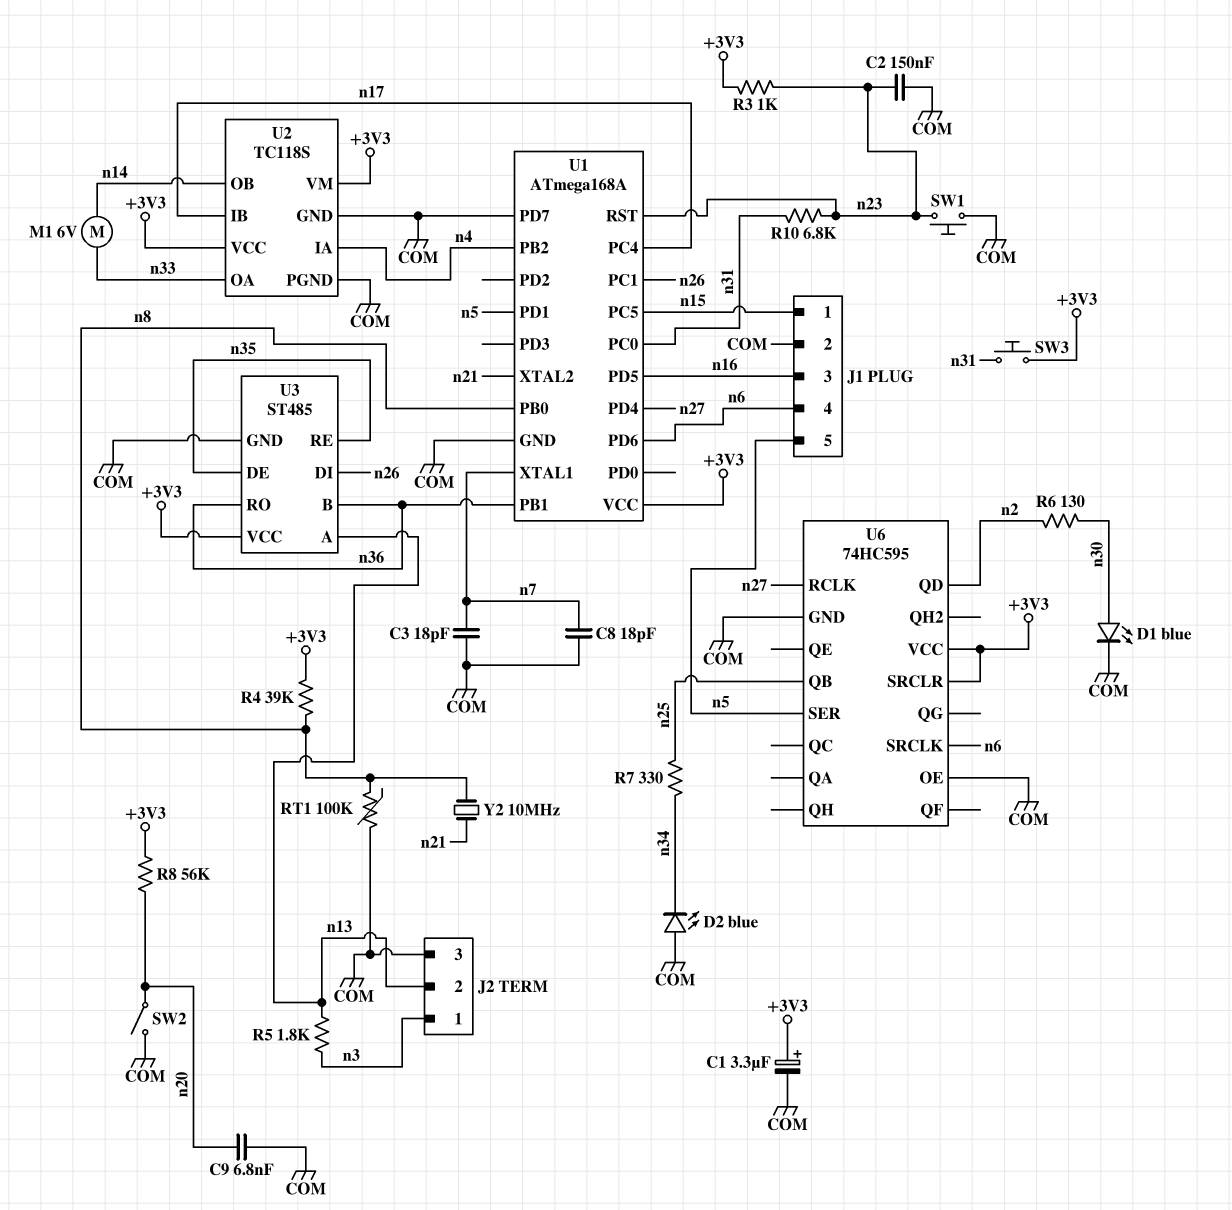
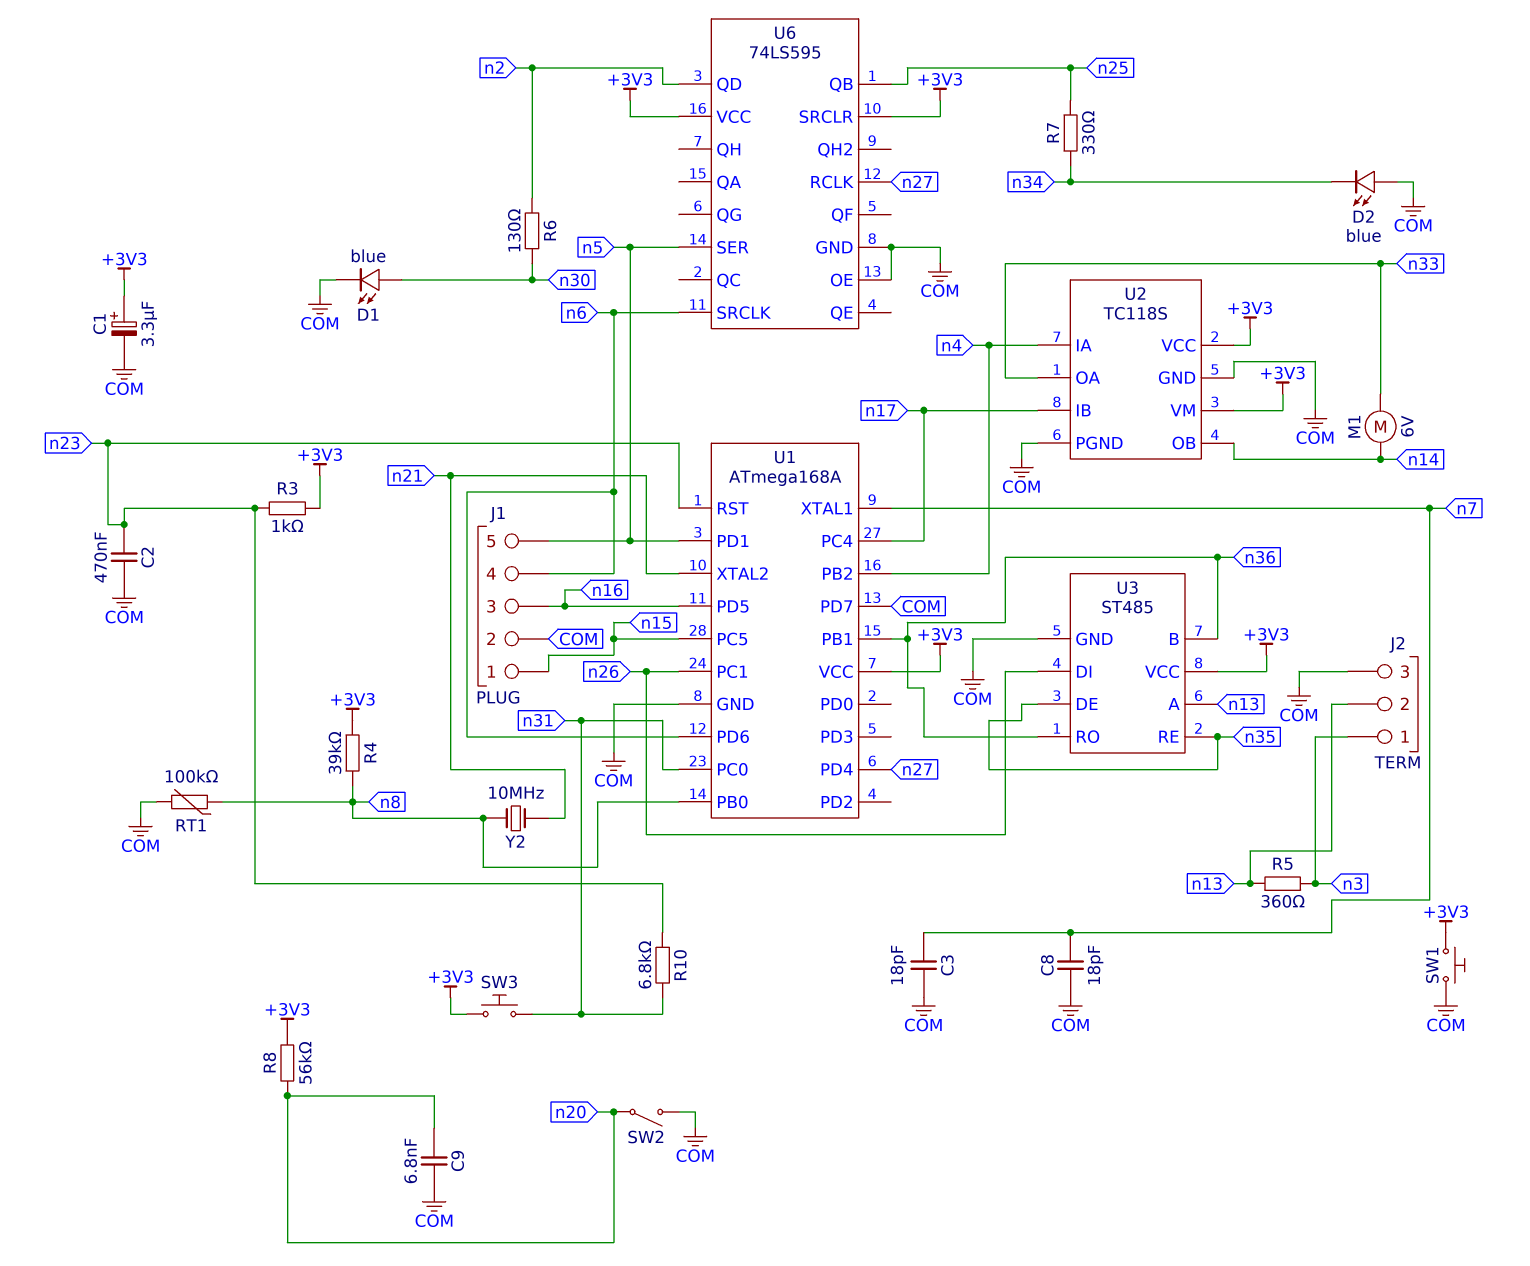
C2: 150nF (COM, n23) -> 470nF (COM, n23)
R5: 1.8k (n3, n13) -> 360 (n3, n13)
SW1: button (COM, n23) -> button (+3V3, COM)
U6: 74HC595 -> 74LS595

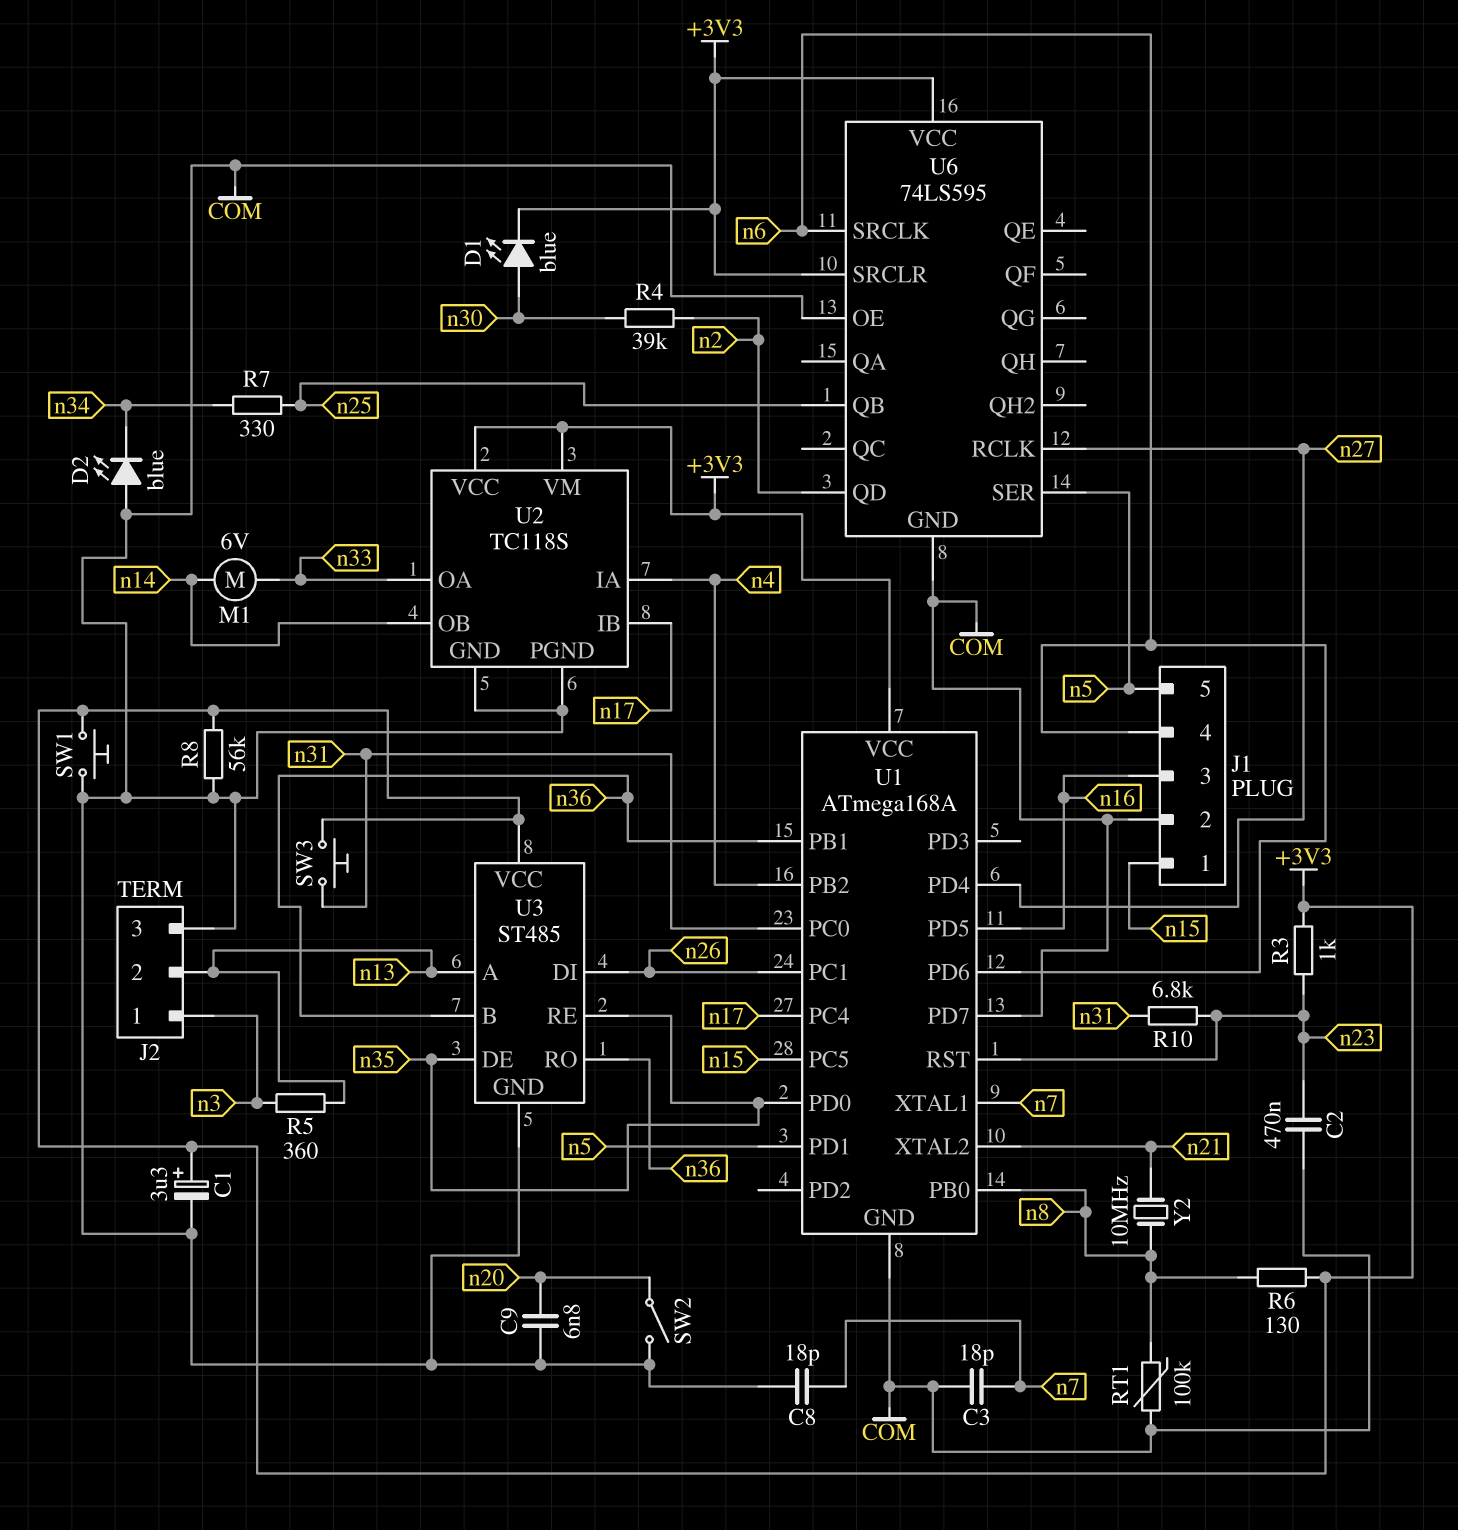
D1: LED blue (A n30, K COM) -> LED blue (A n30, K +3V3)
R4: 39k (+3V3, n8) -> 39k (n2, n30)
R6: 130 (n2, n30) -> 130 (+3V3, n8)
R8: 56k (+3V3, n20) -> 56k (+3V3, COM)
U1 pin PD0: none -> n35

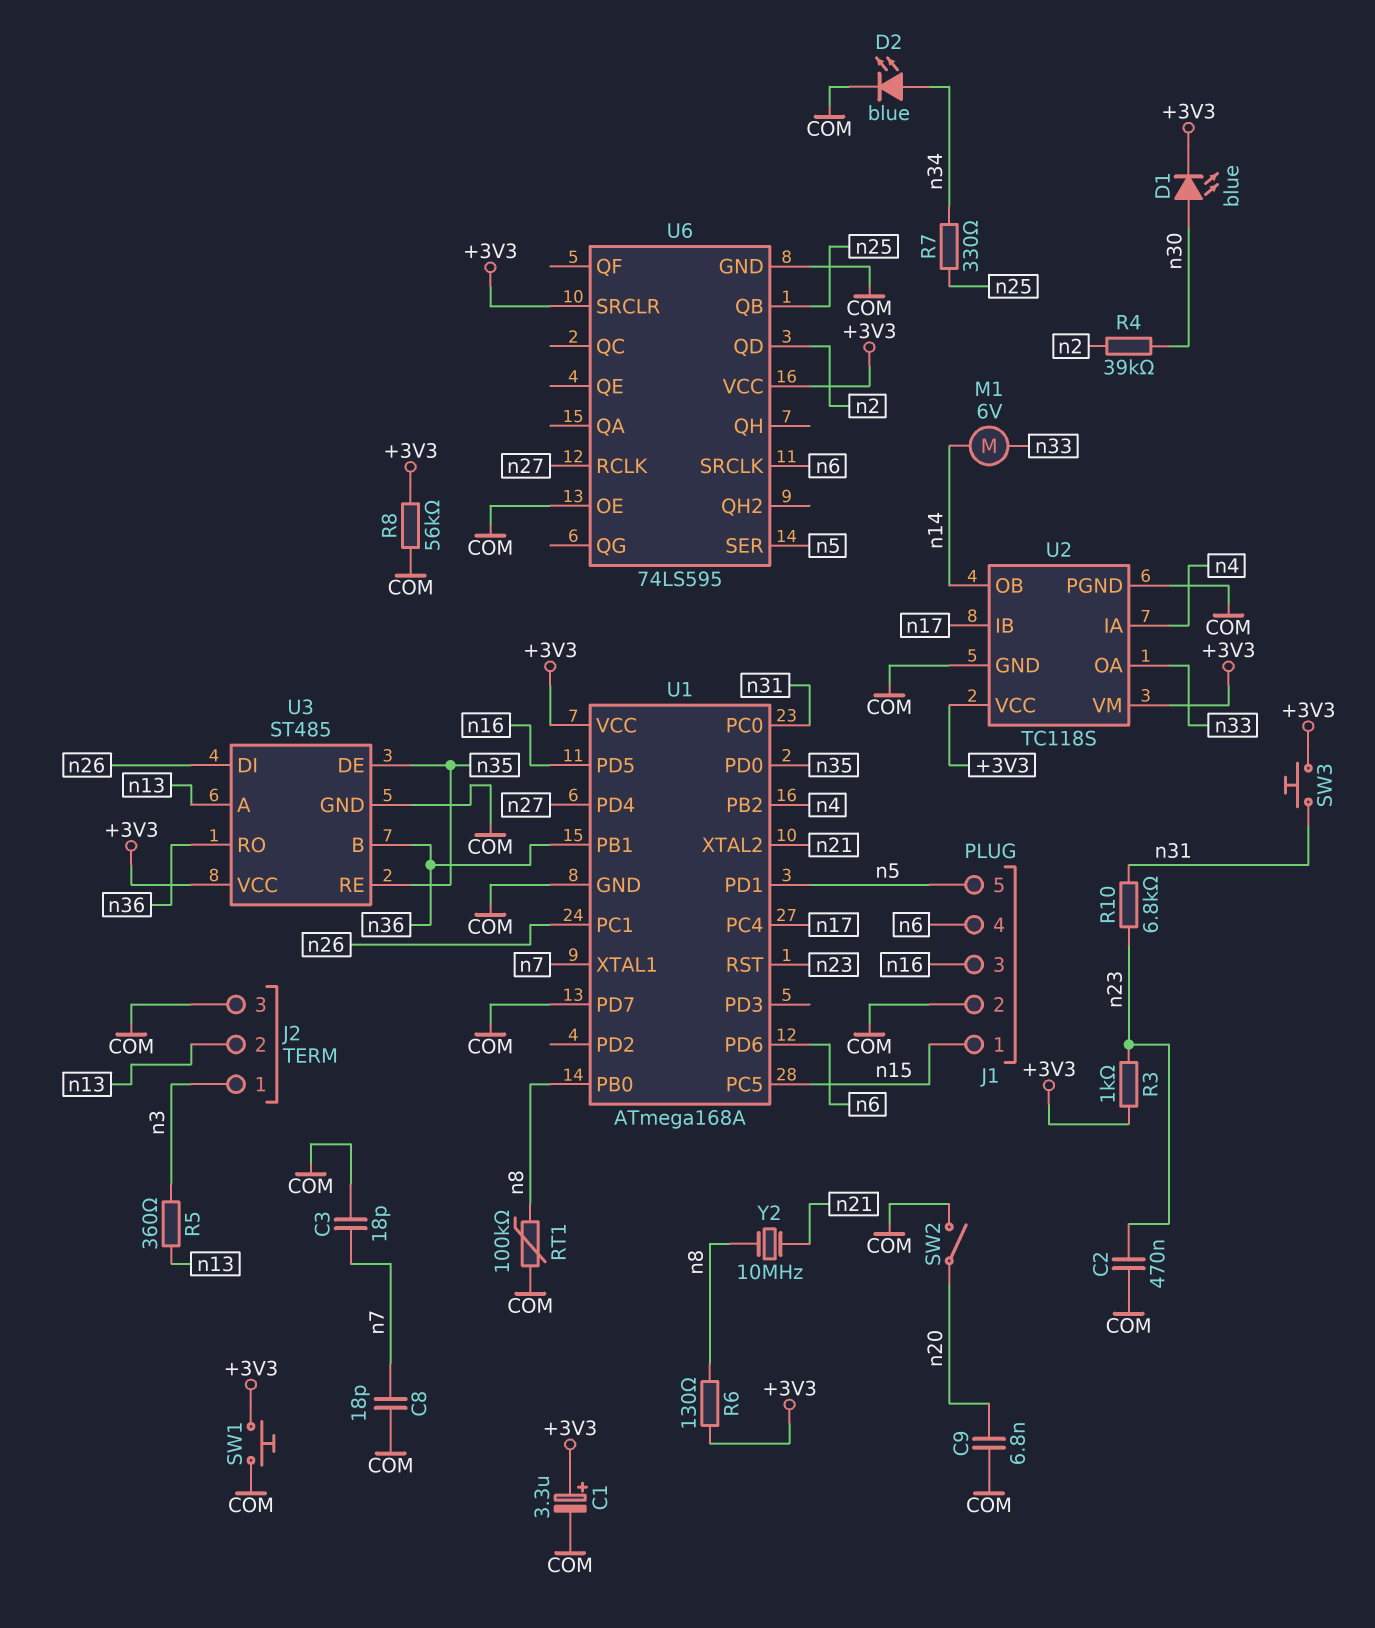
D2: LED blue (A COM, K n34) -> LED blue (A n34, K COM)

